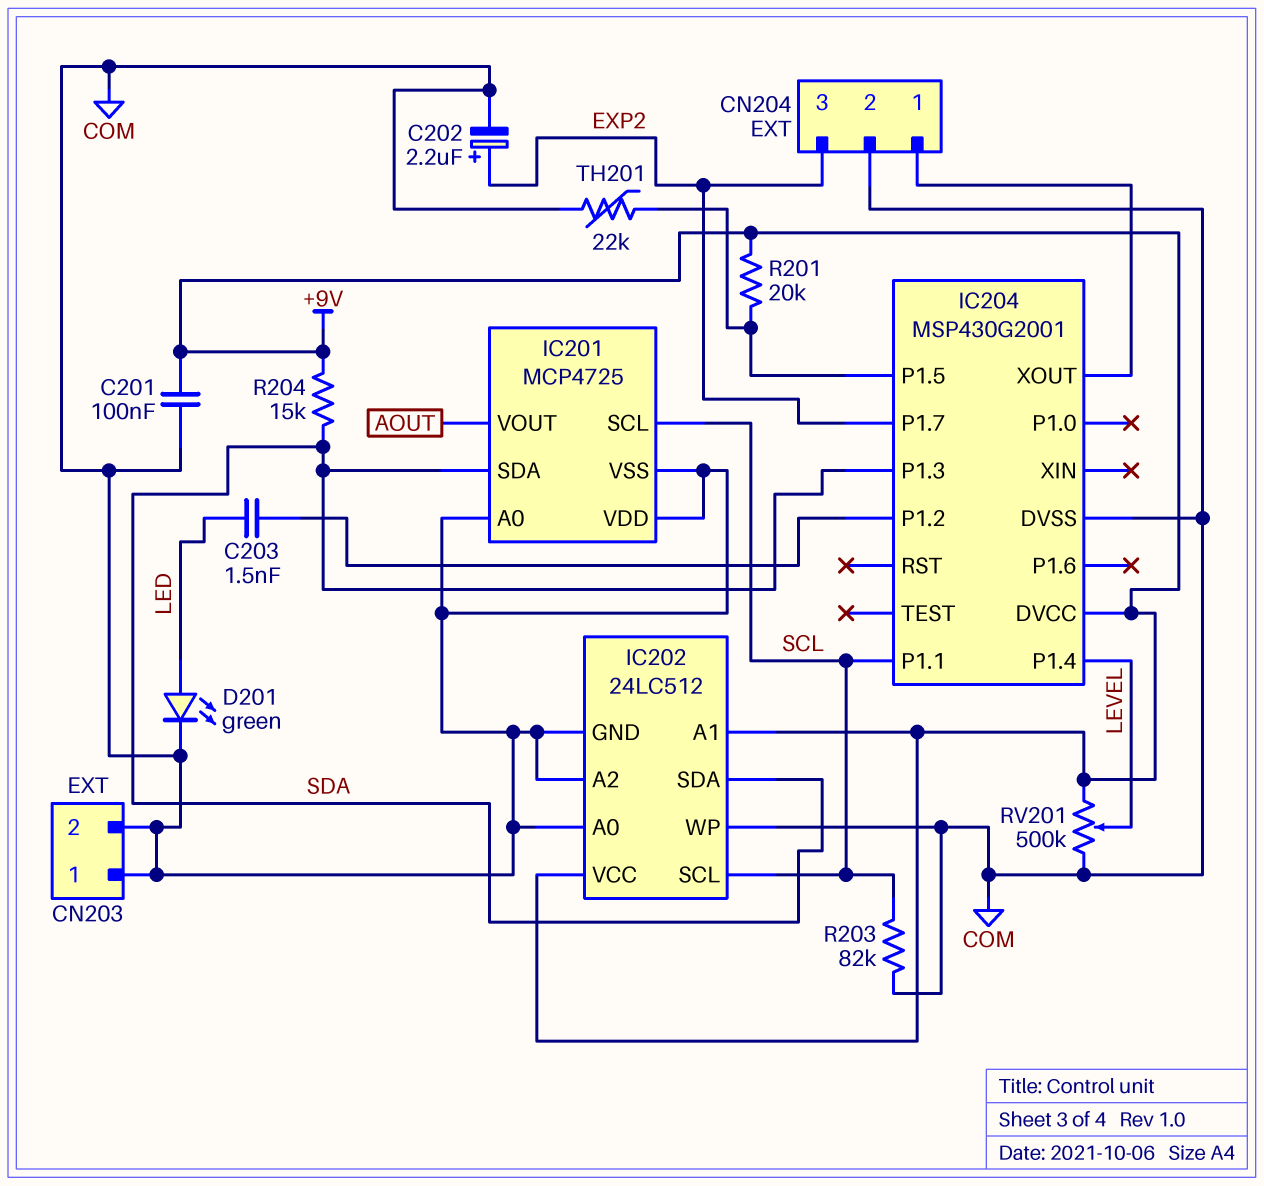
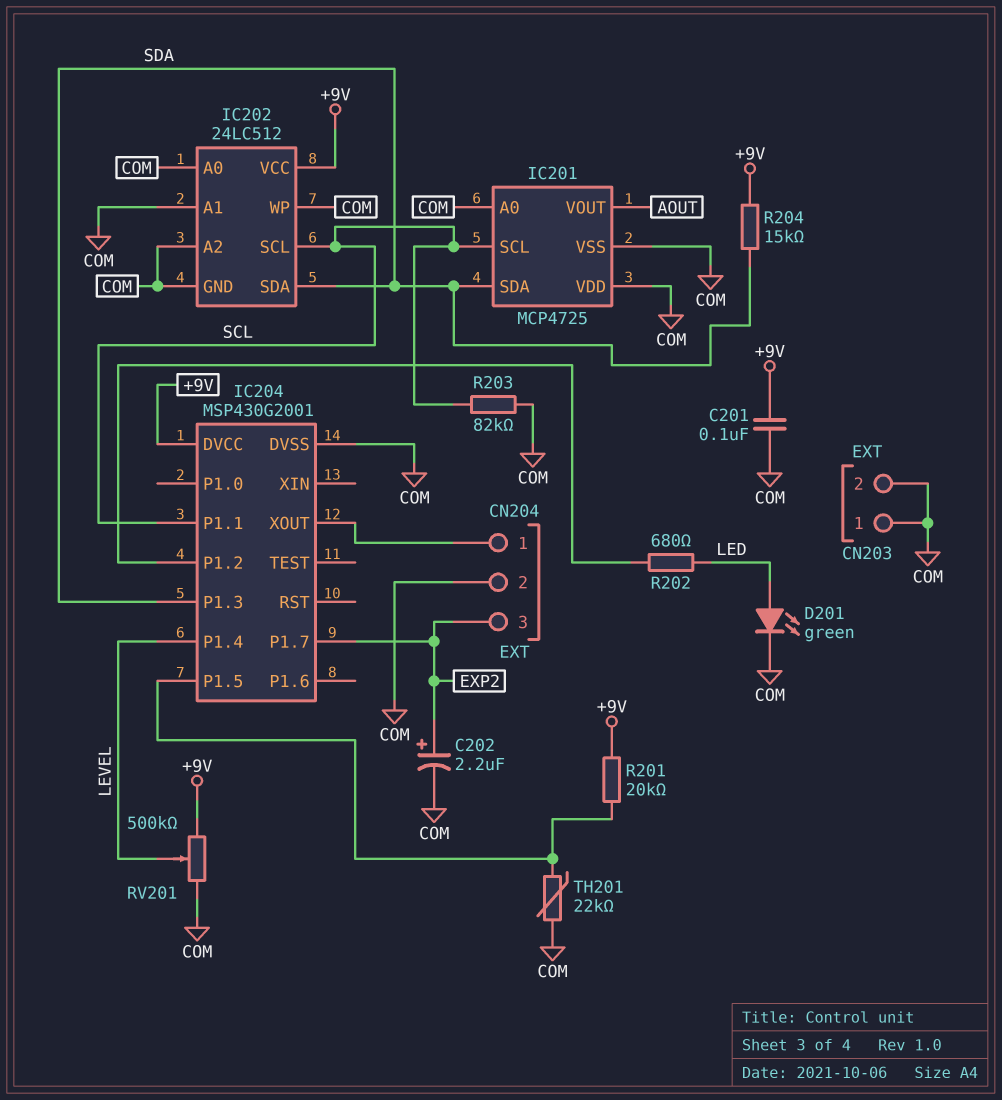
C203: 1.5nF (IC204/P1.2, LED) -> none
IC202 pin A1: +9V -> COM
R202: none -> 680 (IC204/P1.2, LED)

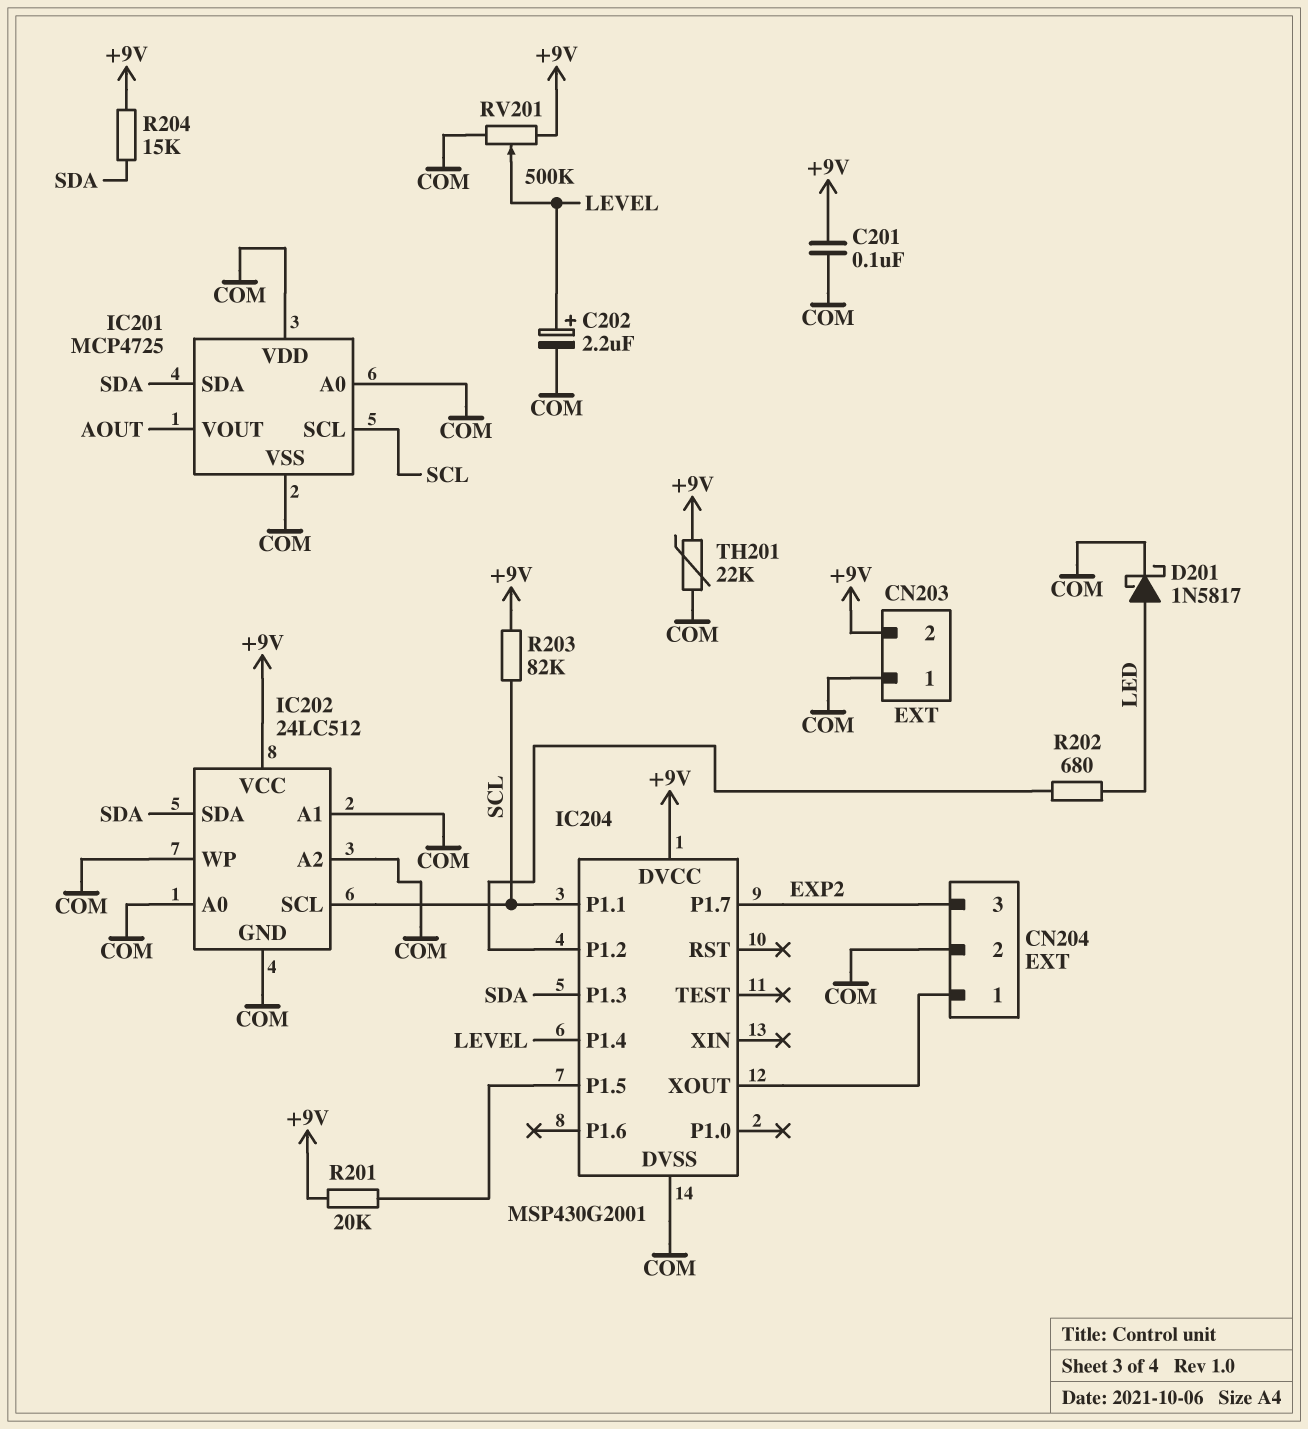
C202: 2.2uF (plus EXP2, minus COM) -> 2.2uF (plus LEVEL, minus COM)
CN203 pin 2: COM -> +9V
D201: LED green (A LED, K COM) -> schottky 1N5817 (A LED, K COM)
R203: 82k (COM, SCL) -> 82k (+9V, SCL)
TH201: 22k (COM, IC204/P1.5) -> 22k (+9V, COM)

